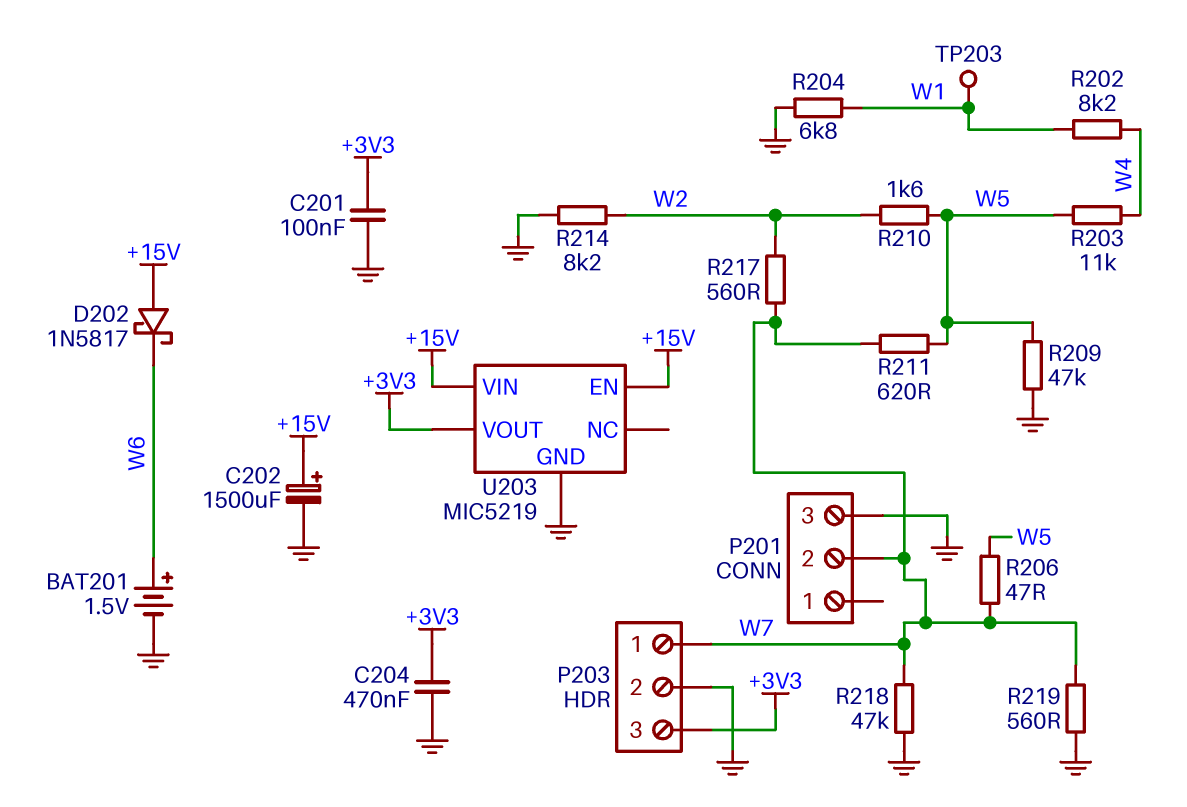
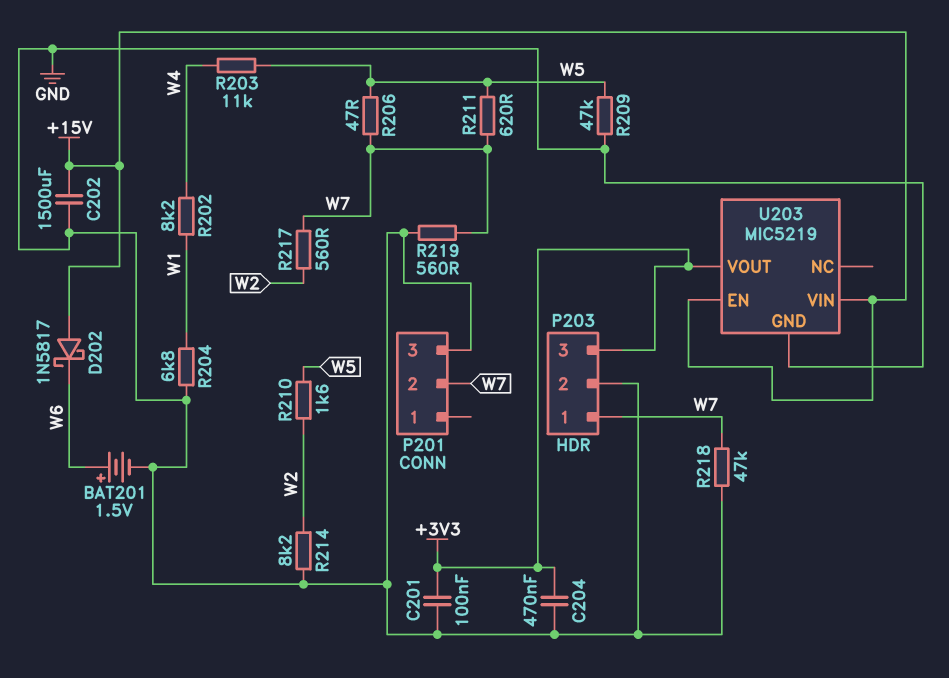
C202: 1500uF (plus +15V, minus GND) -> 1500uF (+15V, GND)
TP203: test point (W1) -> none

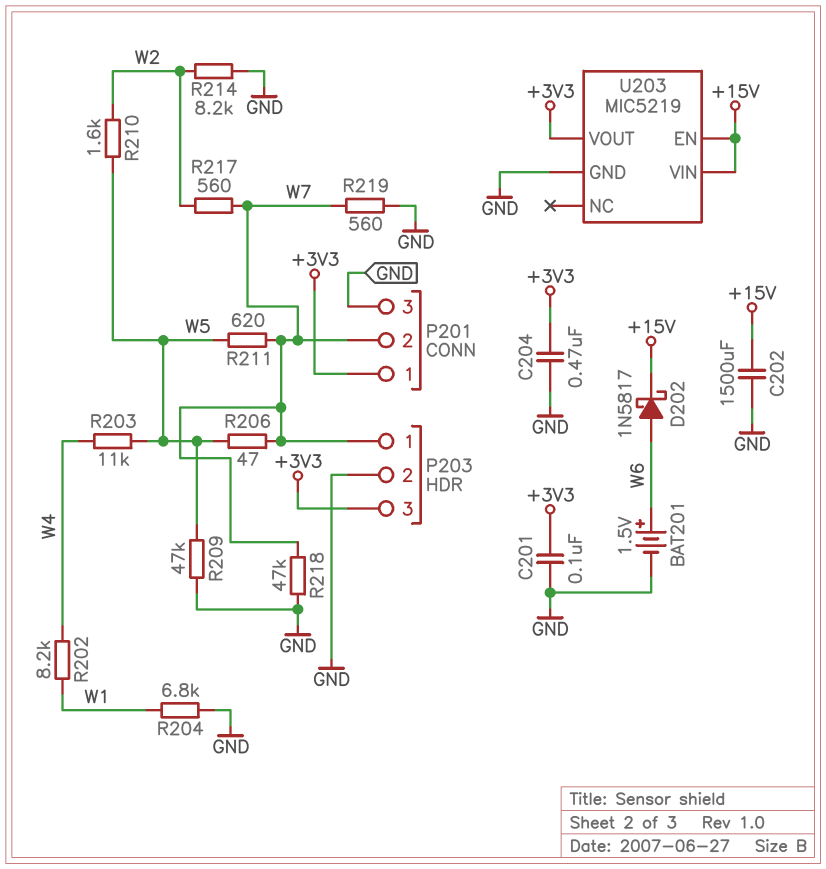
D202: schottky 1N5817 (A +15V, K W6) -> schottky 1N5817 (A W6, K +15V)
P201 pin 1: none -> +3V3

